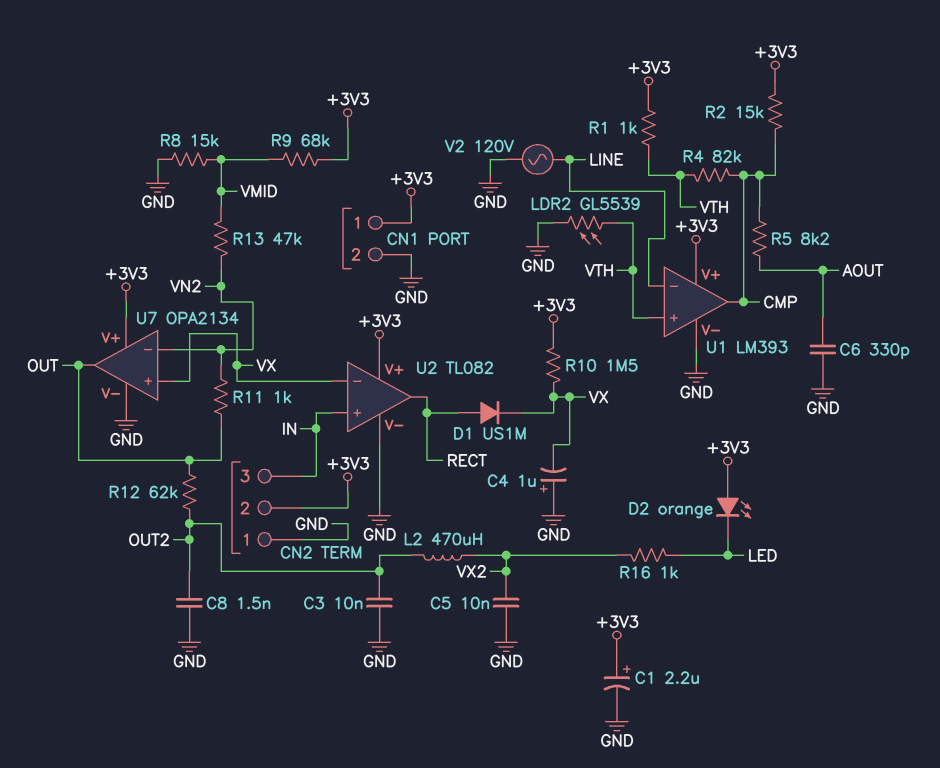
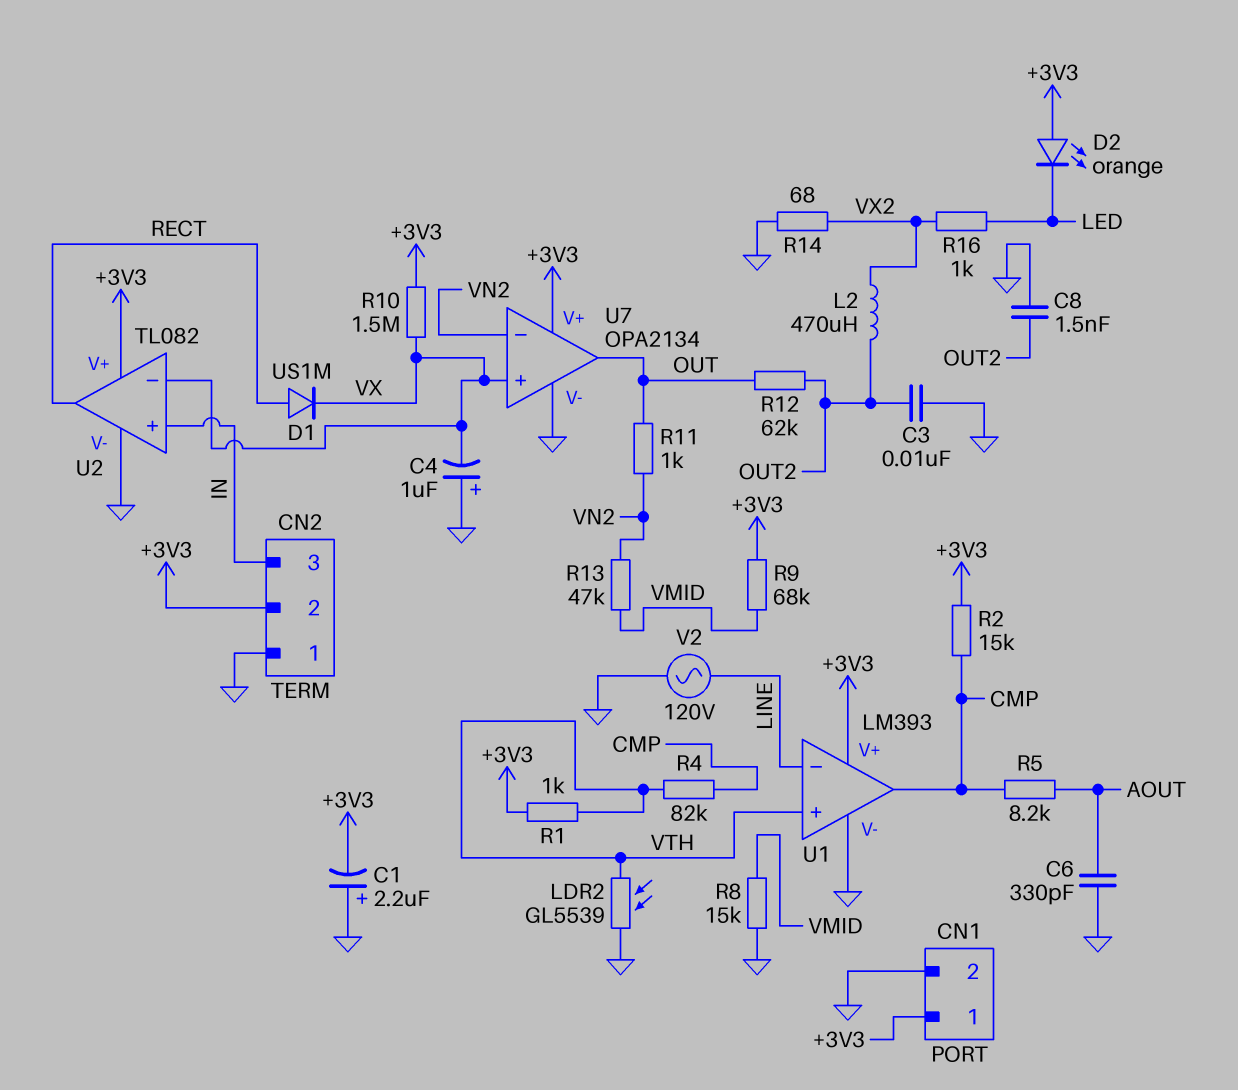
C1: 2.2uF (plus +3V3, minus GND) -> 2.2uF (plus GND, minus +3V3)
C5: 10nF (GND, VX2) -> none
R14: none -> 68 (GND, VX2)

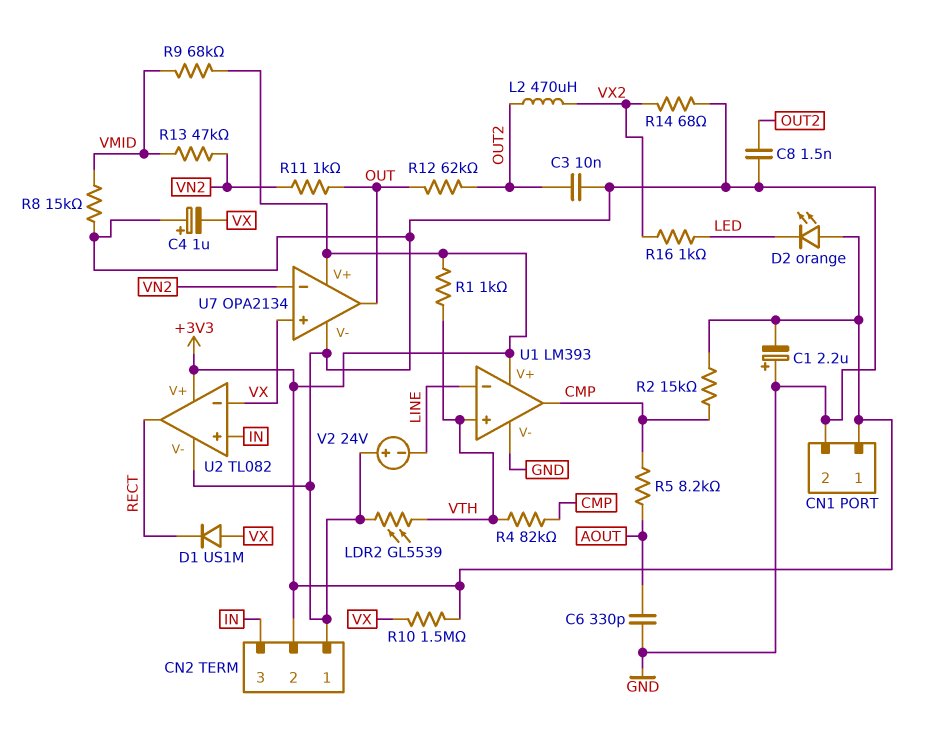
D1: diode US1M (A RECT, K VX) -> diode US1M (A VX, K RECT)
V2: AC 120V (GND, LINE) -> 24V (plus GND, minus LINE)

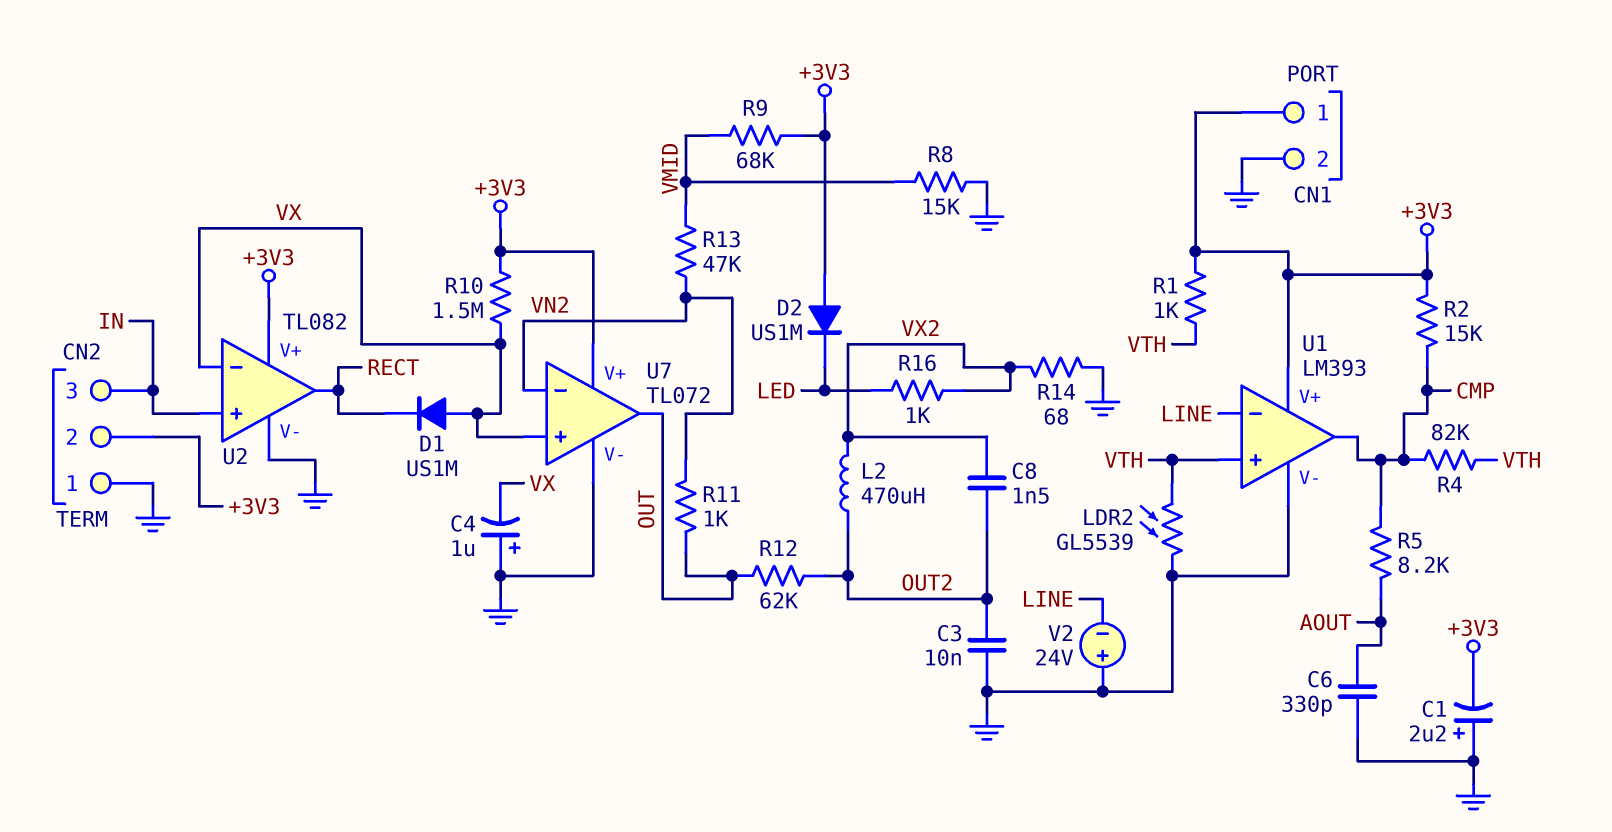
C8: 1.5nF (GND, OUT2) -> 1.5nF (OUT2, VX2)
D2: LED orange (A +3V3, K LED) -> diode US1M (A +3V3, K LED)
U7: OPA2134 -> TL072

